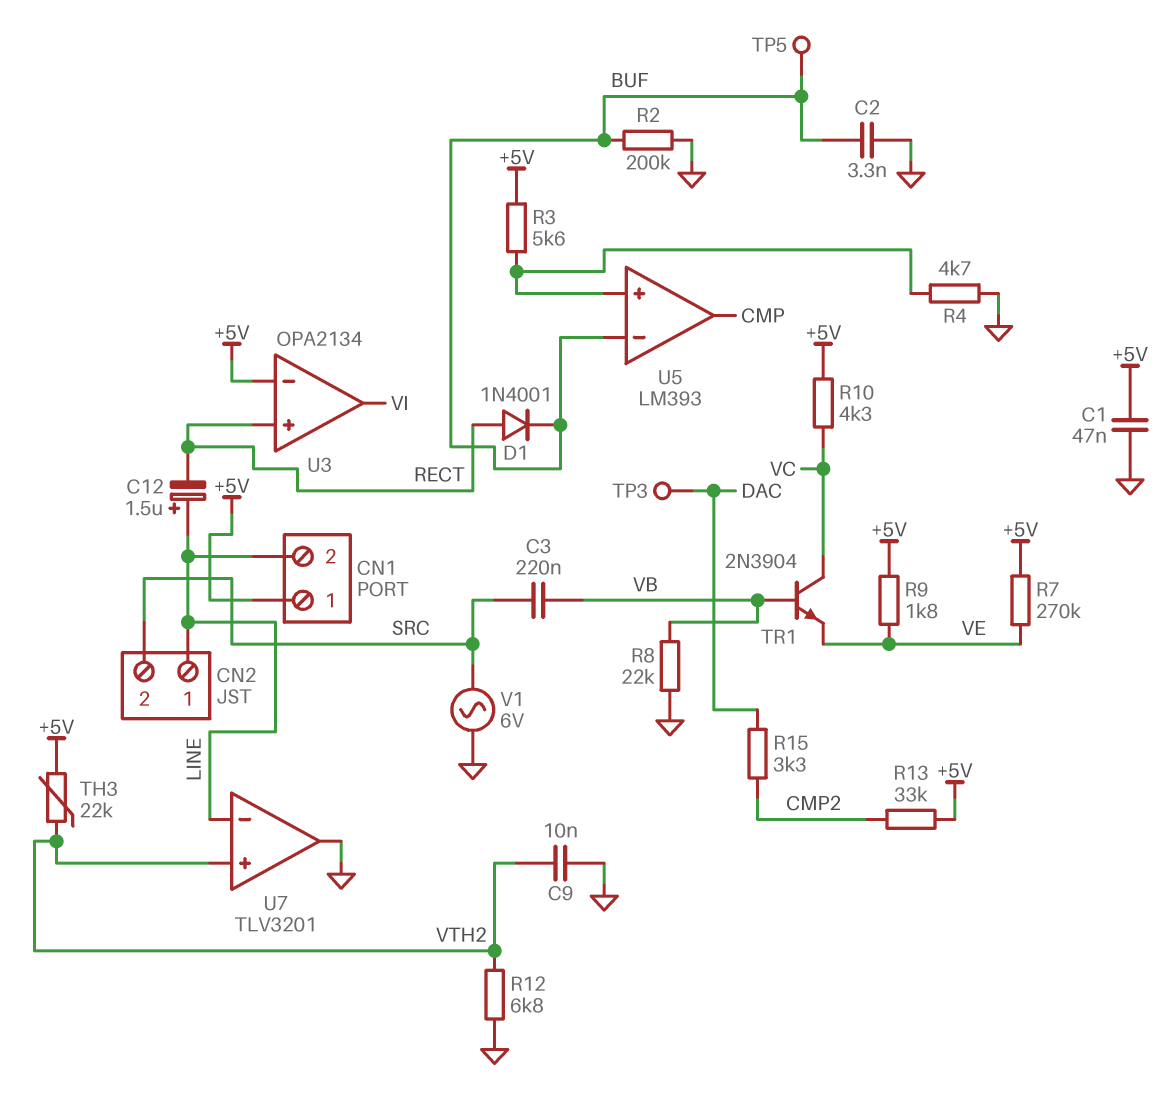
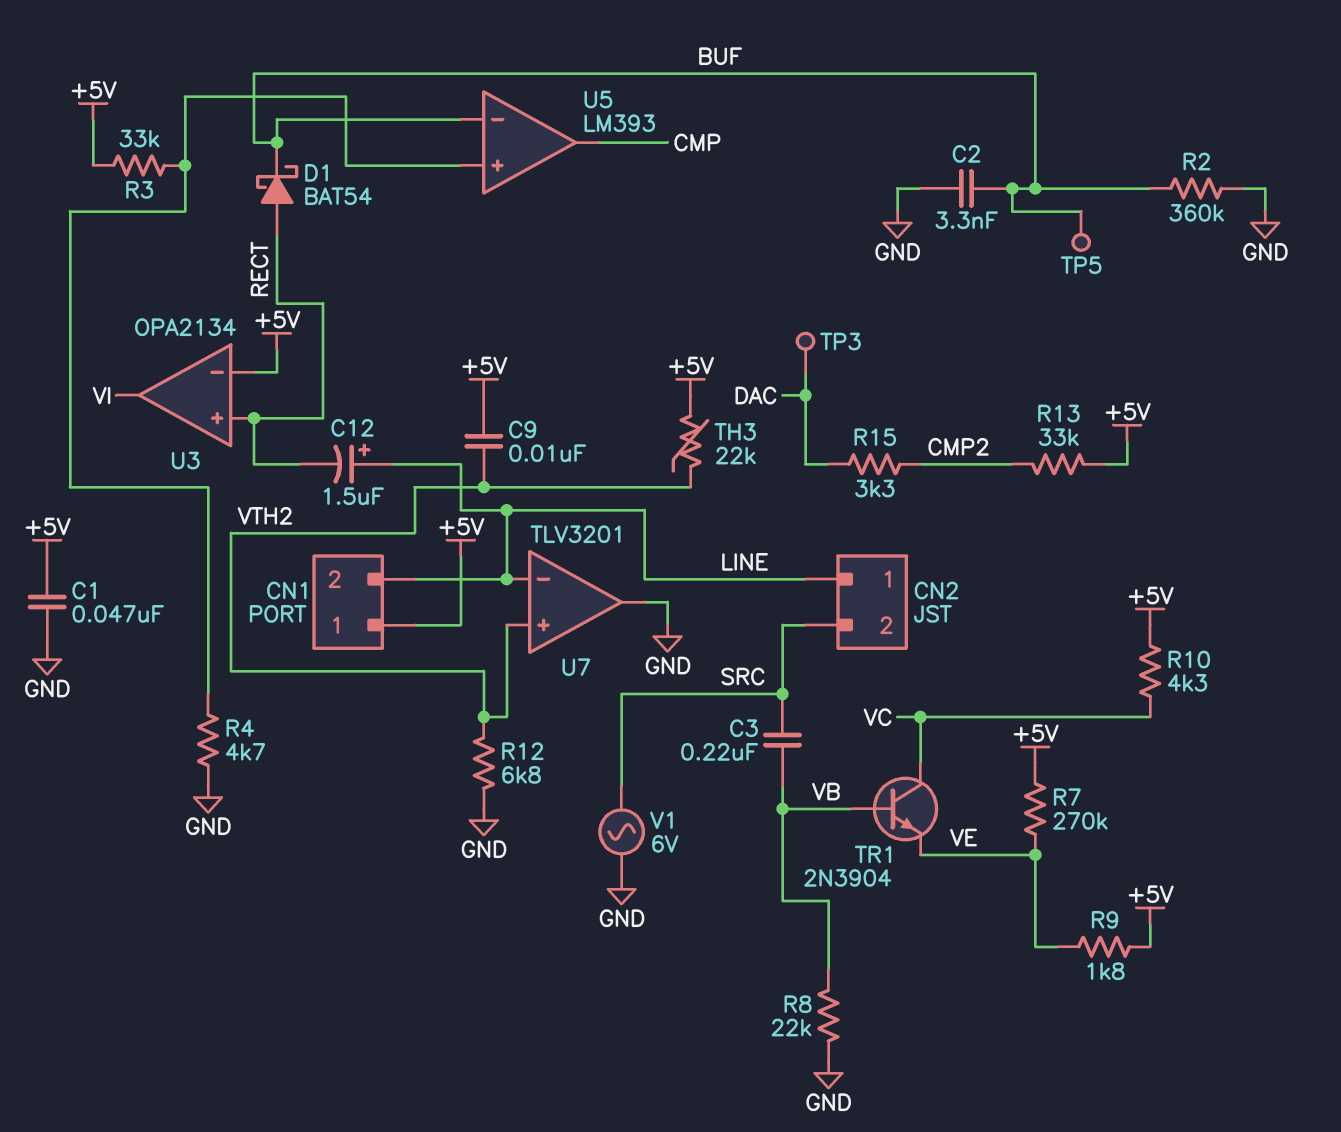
C9: 10nF (GND, VTH2) -> 10nF (+5V, VTH2)
D1: diode 1N4001 (A RECT, K BUF) -> schottky BAT54 (A RECT, K BUF)
R2: 200k (BUF, GND) -> 360k (BUF, GND)
R3: 5.6k (+5V, U5/in+) -> 33k (+5V, U5/in+)

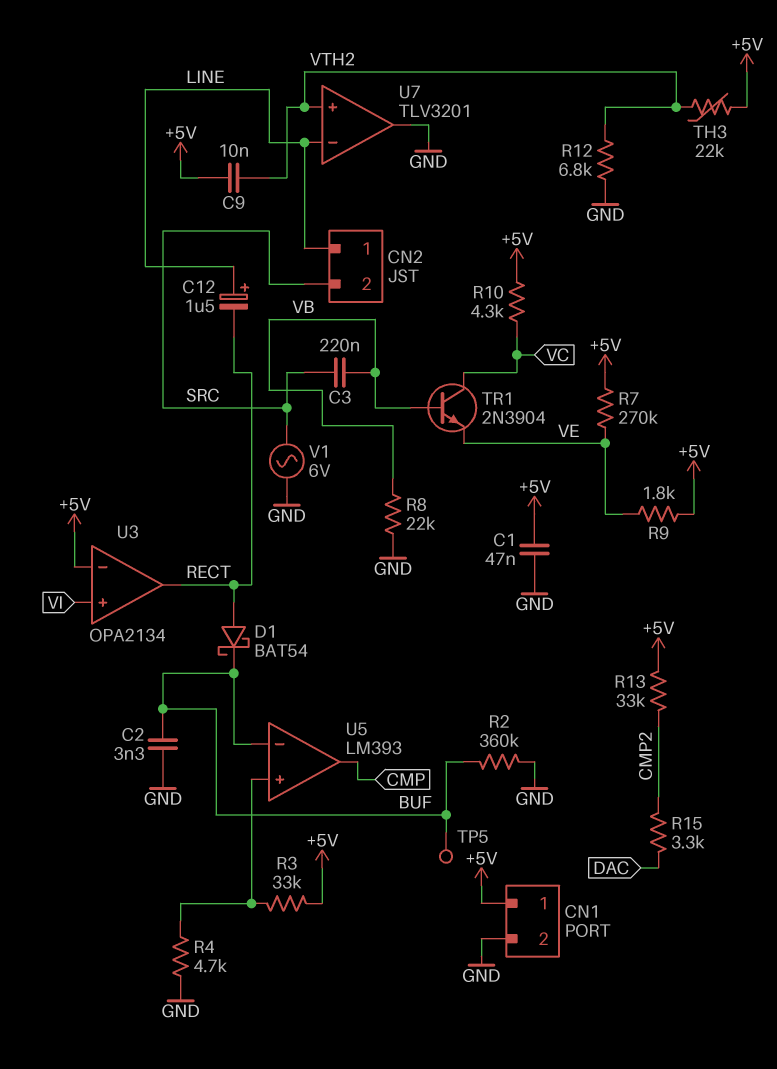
CN1 pin 2: LINE -> GND
TP3: test point (DAC) -> none
U3 pin in+: RECT -> VI
U3 pin out: VI -> RECT

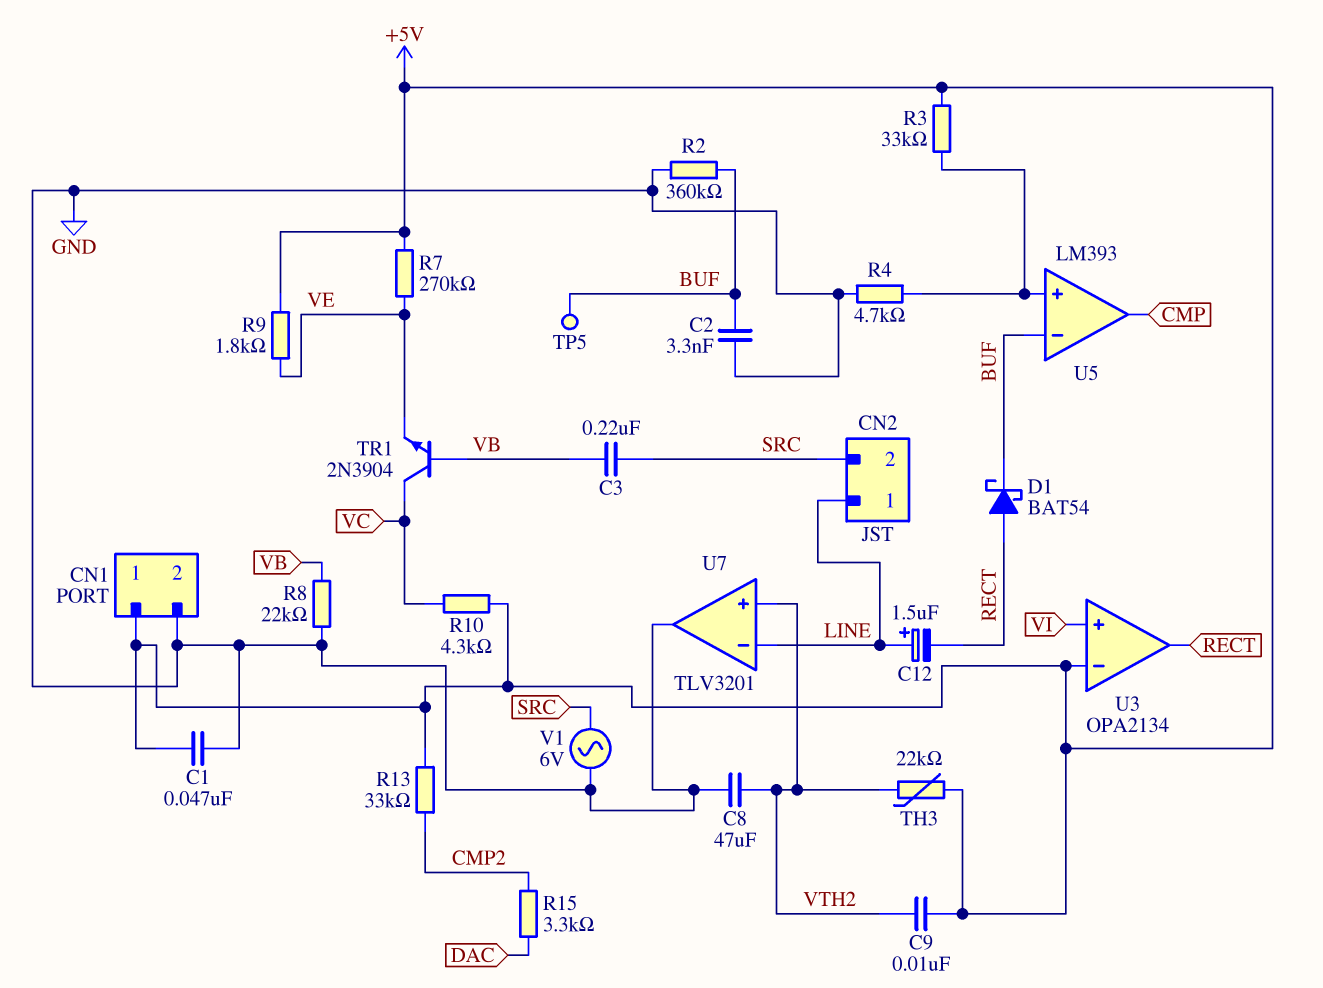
C8: none -> 47uF (GND, VTH2)
R12: 6.8k (GND, VTH2) -> none

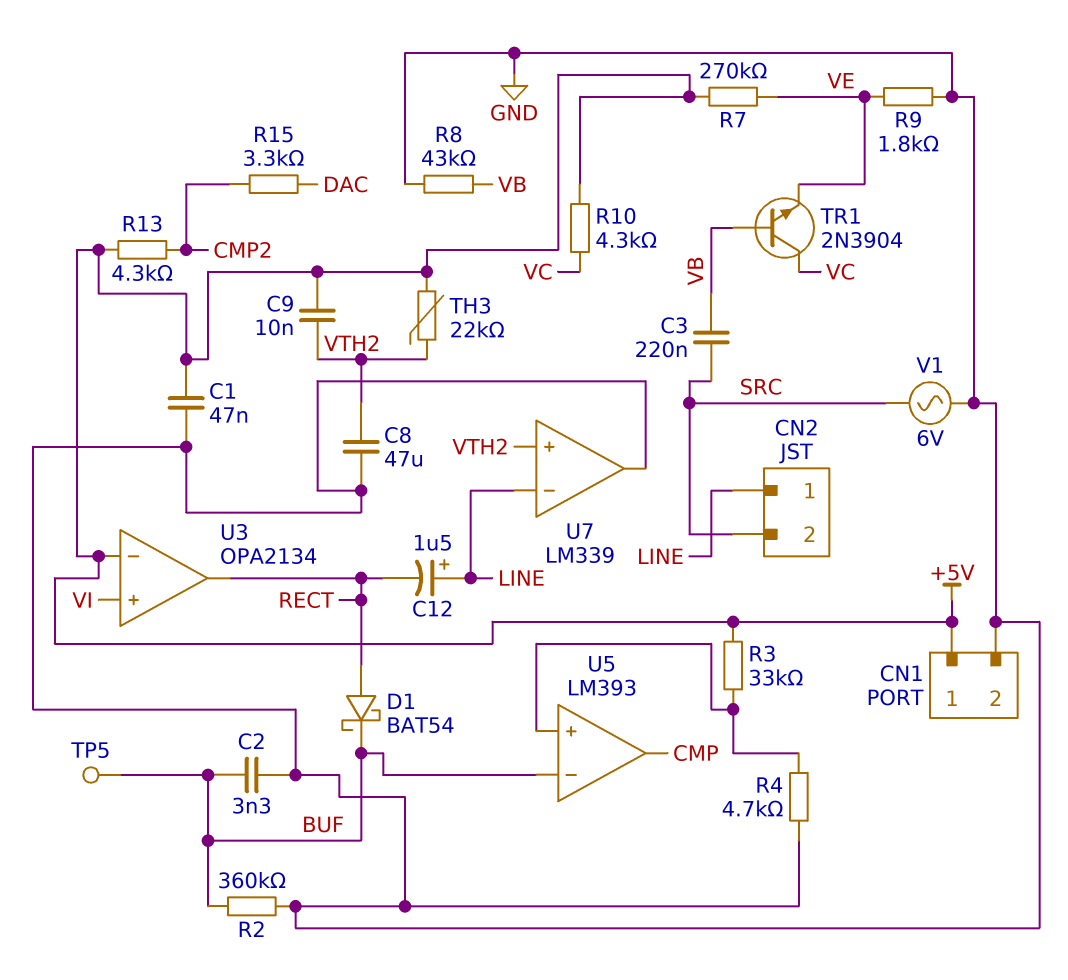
R8: 22k (GND, VB) -> 43k (GND, VB)
R9: 1.8k (+5V, VE) -> 1.8k (GND, VE)
R13: 33k (+5V, CMP2) -> 4.3k (+5V, CMP2)
U7: TLV3201 -> LM339

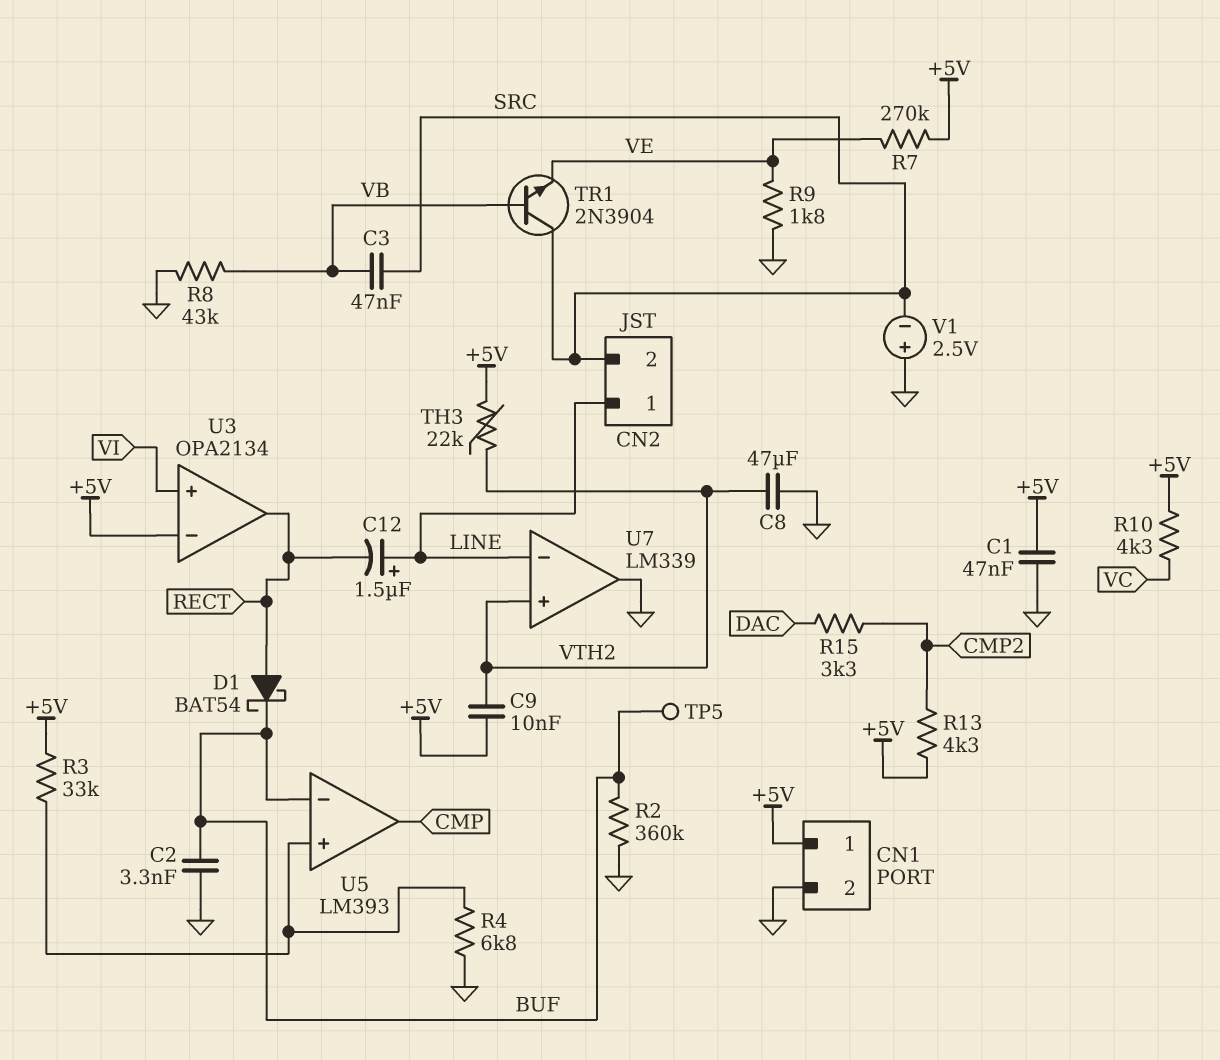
C3: 220nF (SRC, VB) -> 47nF (SRC, VB)
R4: 4.7k (GND, U5/in+) -> 6.8k (GND, U5/in+)
TR1: NPN 2N3904 (B VB, C VC, E VE) -> NPN 2N3904 (B VB, C SRC, E VE)
V1: AC 6V (GND, SRC) -> 2.5V (plus GND, minus SRC)

